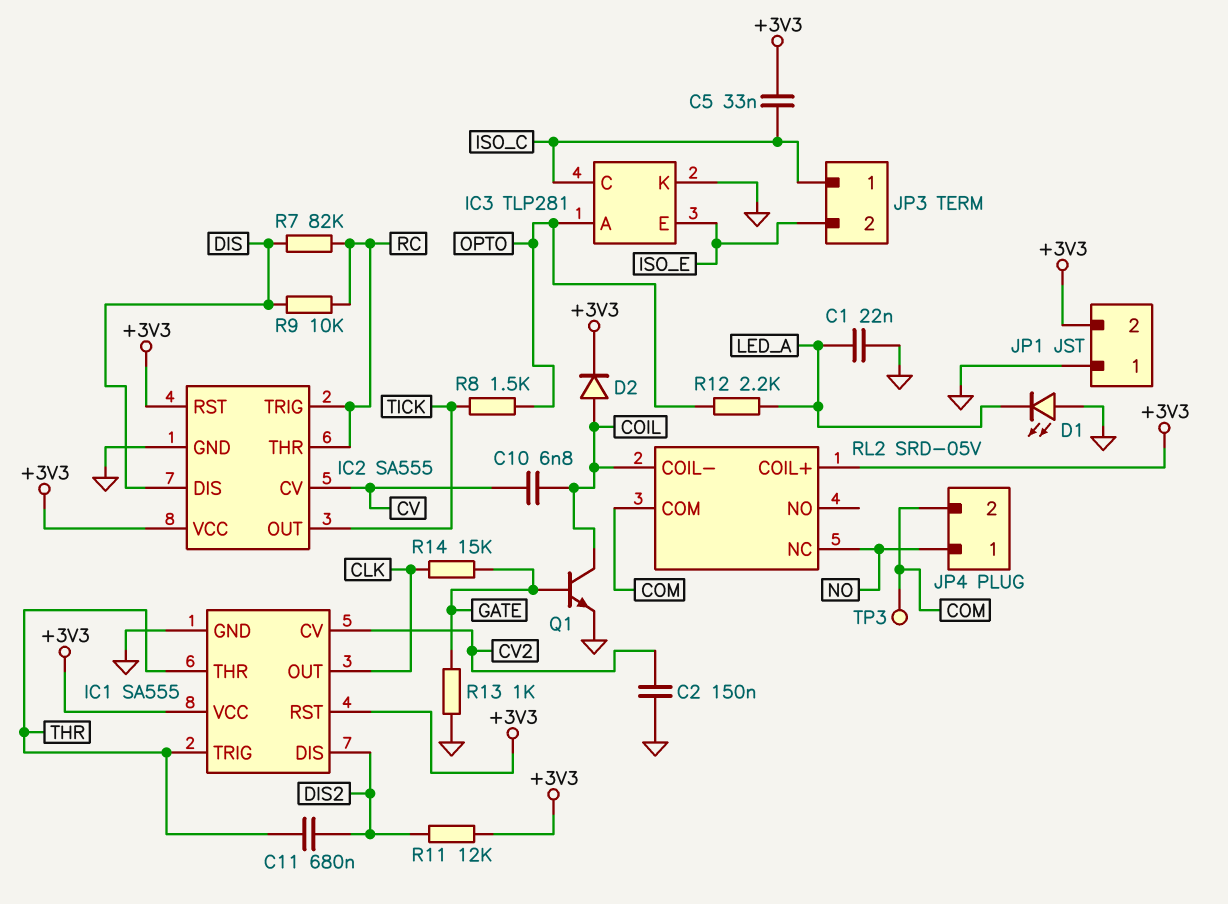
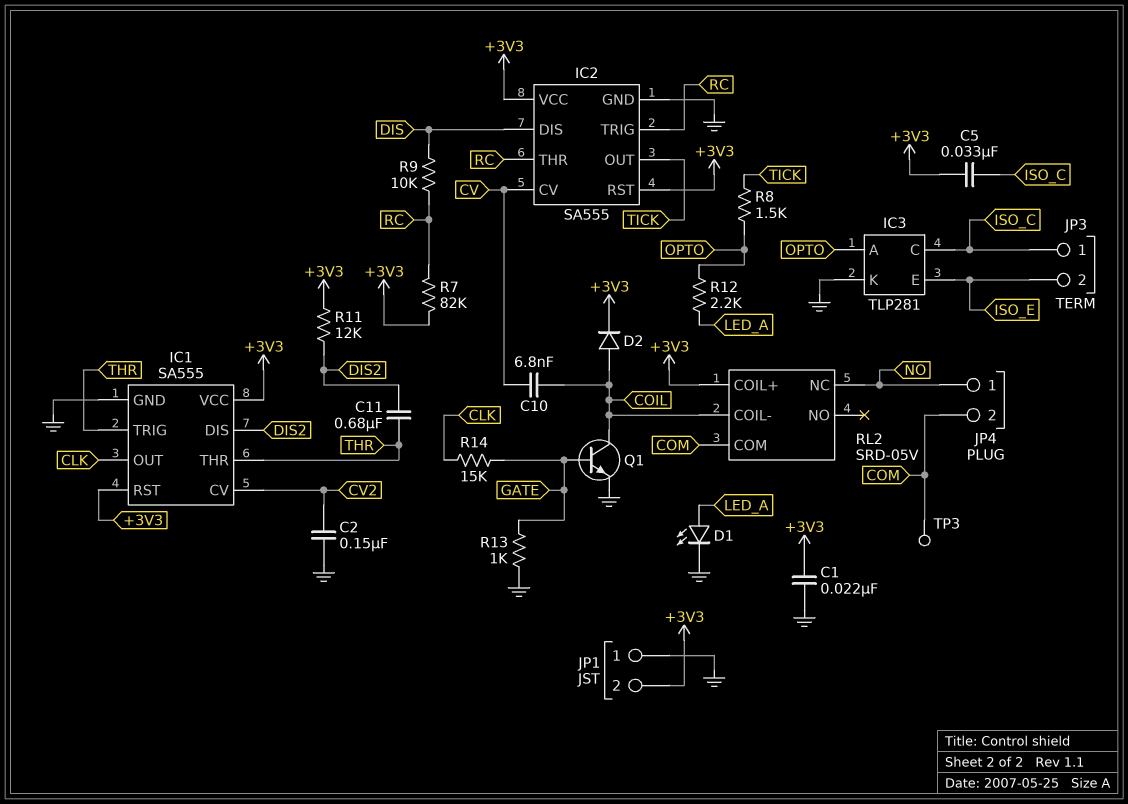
C1: 22nF (GND, LED_A) -> 22nF (+3V3, GND)
D1: LED (A GND, K LED_A) -> LED (A LED_A, K GND)
R7: 82k (DIS, RC) -> 82k (+3V3, RC)

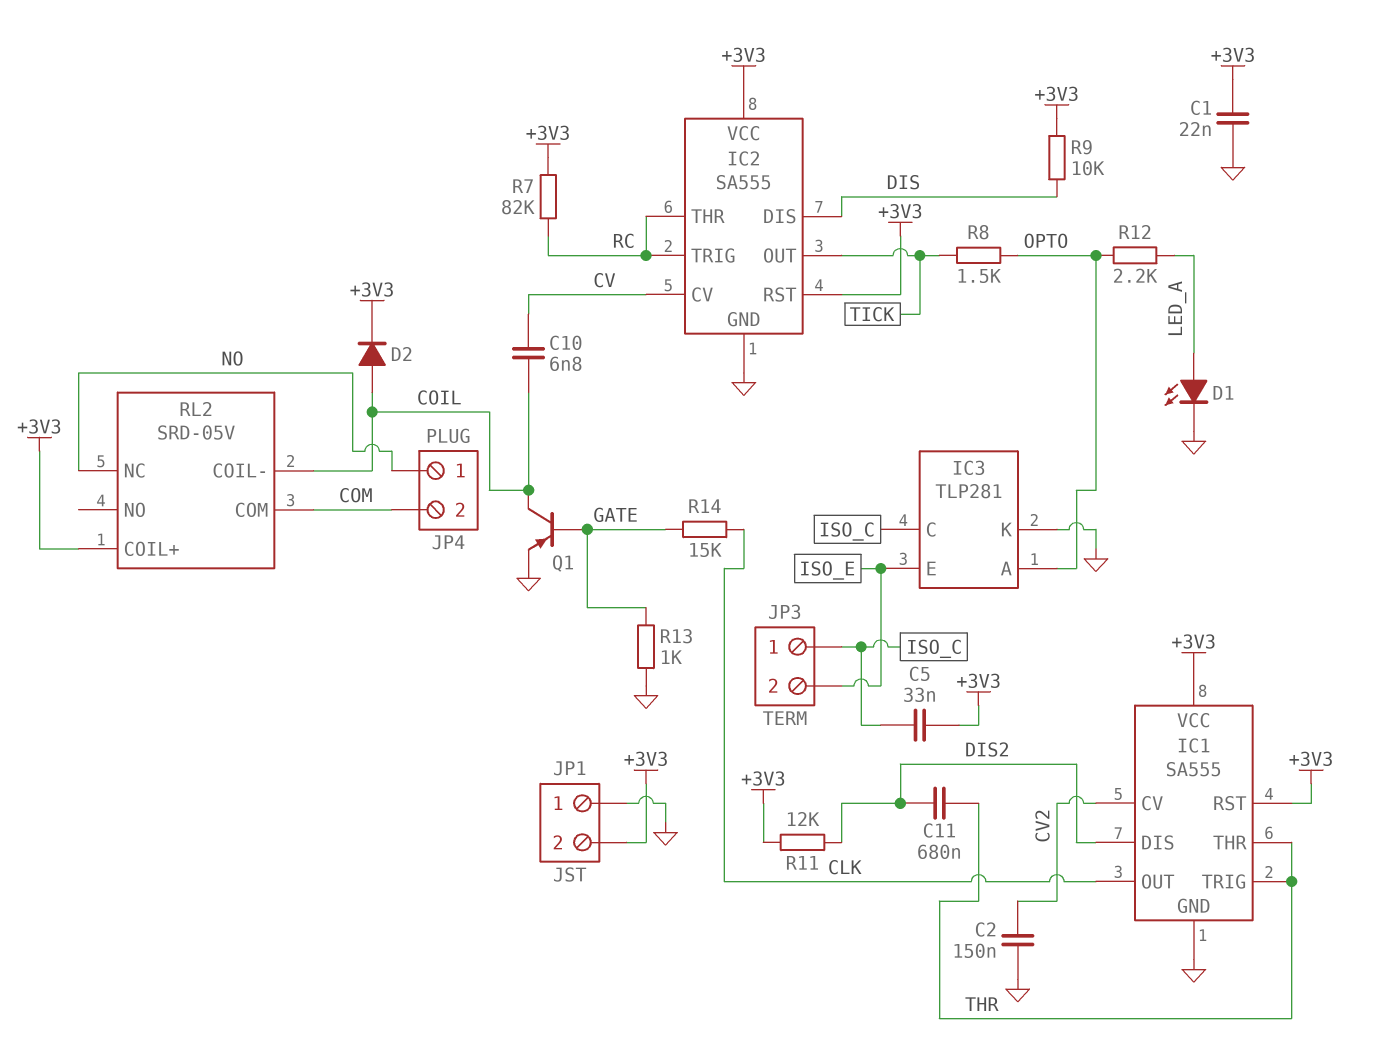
Q1: NPN (B GATE, C COIL, E GND) -> PNP (B GATE, C COIL, E GND)
R9: 10k (DIS, RC) -> 10k (+3V3, DIS)
TP3: test point (COM) -> none

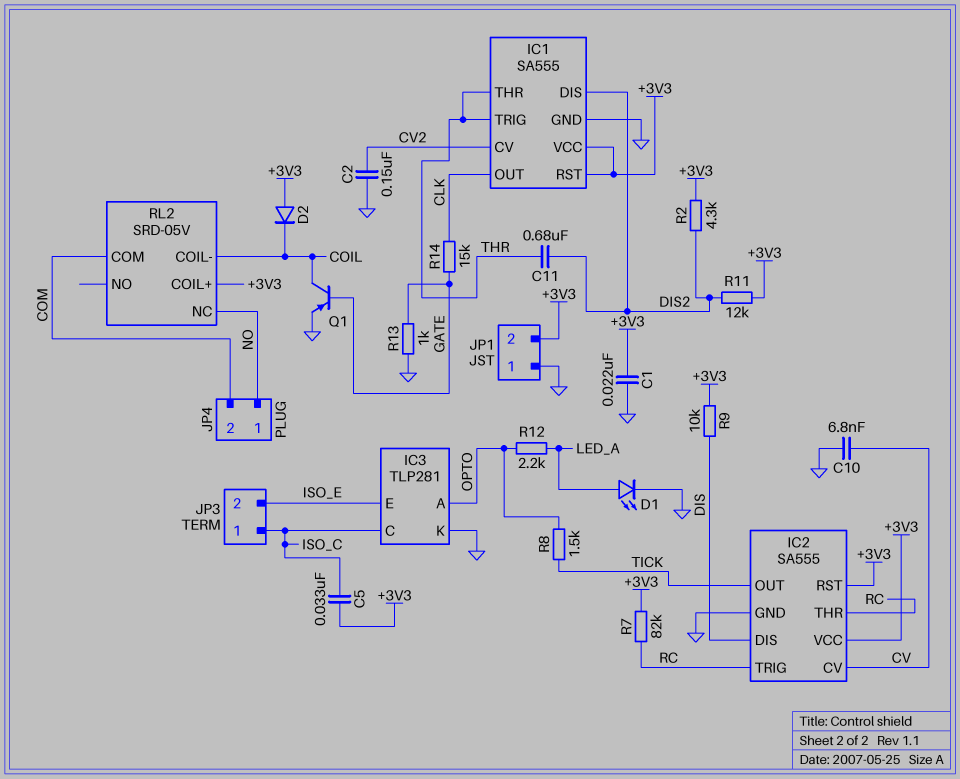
C10: 6.8nF (COIL, CV) -> 6.8nF (CV, GND)
D2: diode (A COIL, K +3V3) -> diode (A +3V3, K COIL)
R2: none -> 4.3k (+3V3, DIS2)

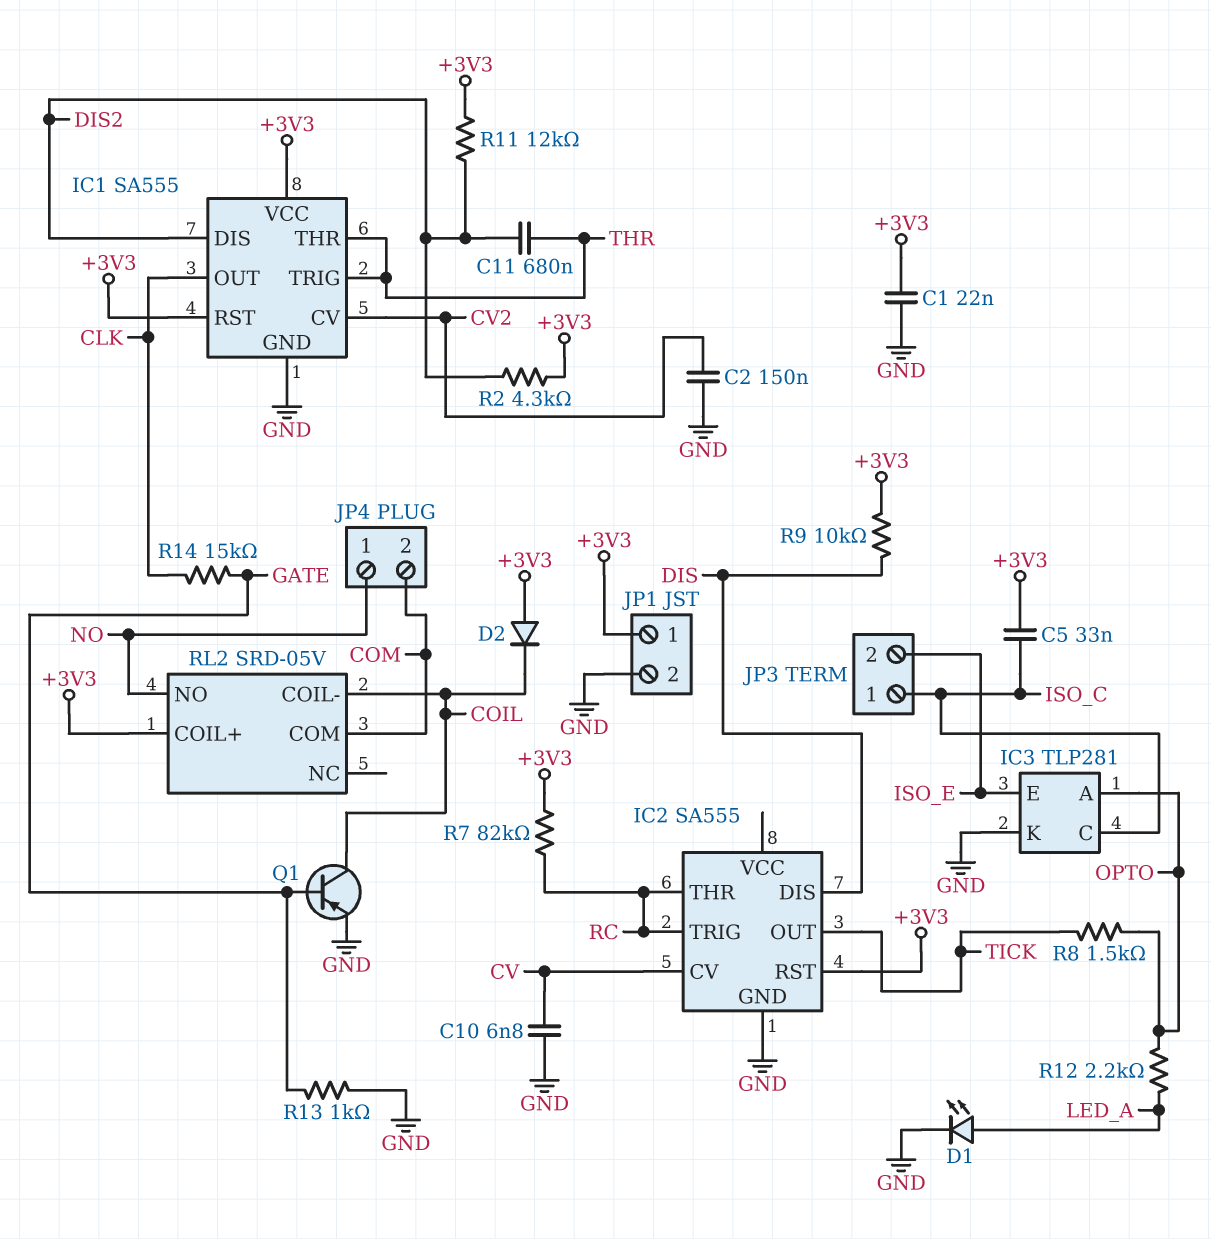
IC2 pin VCC: +3V3 -> none
JP1 pin 1: GND -> +3V3
JP1 pin 2: +3V3 -> GND
RL2 pin NC: NO -> none
RL2 pin NO: none -> NO

